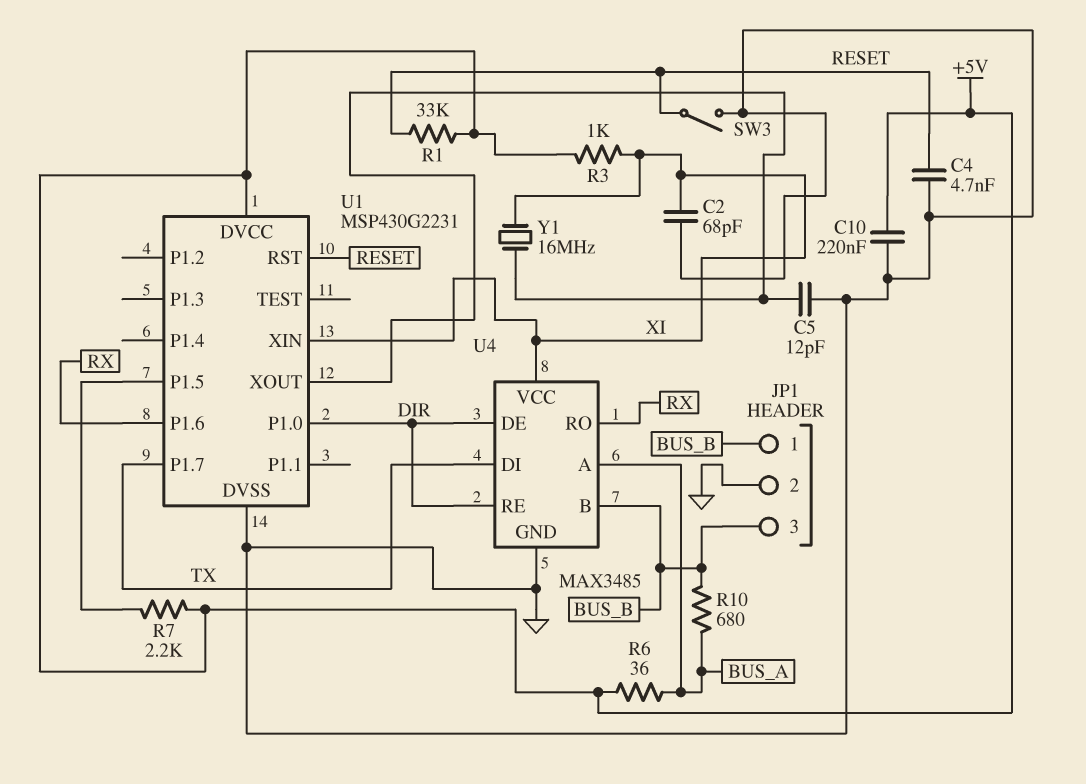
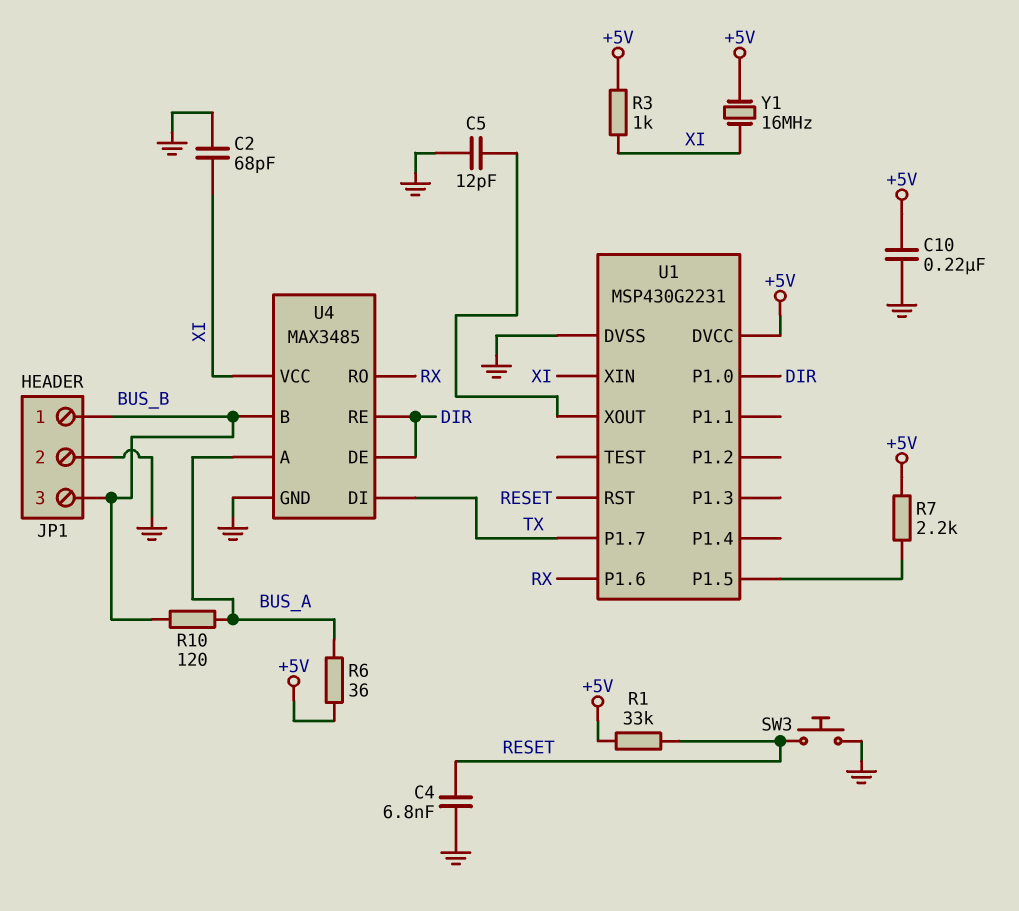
C4: 4.7nF (GND, RESET) -> 6.8nF (GND, RESET)
R10: 680 (BUS_A, BUS_B) -> 120 (BUS_A, BUS_B)
SW3: switch (GND, RESET) -> button (GND, RESET)
Y1: 16MHz (U1/XOUT, XI) -> 16MHz (+5V, XI)

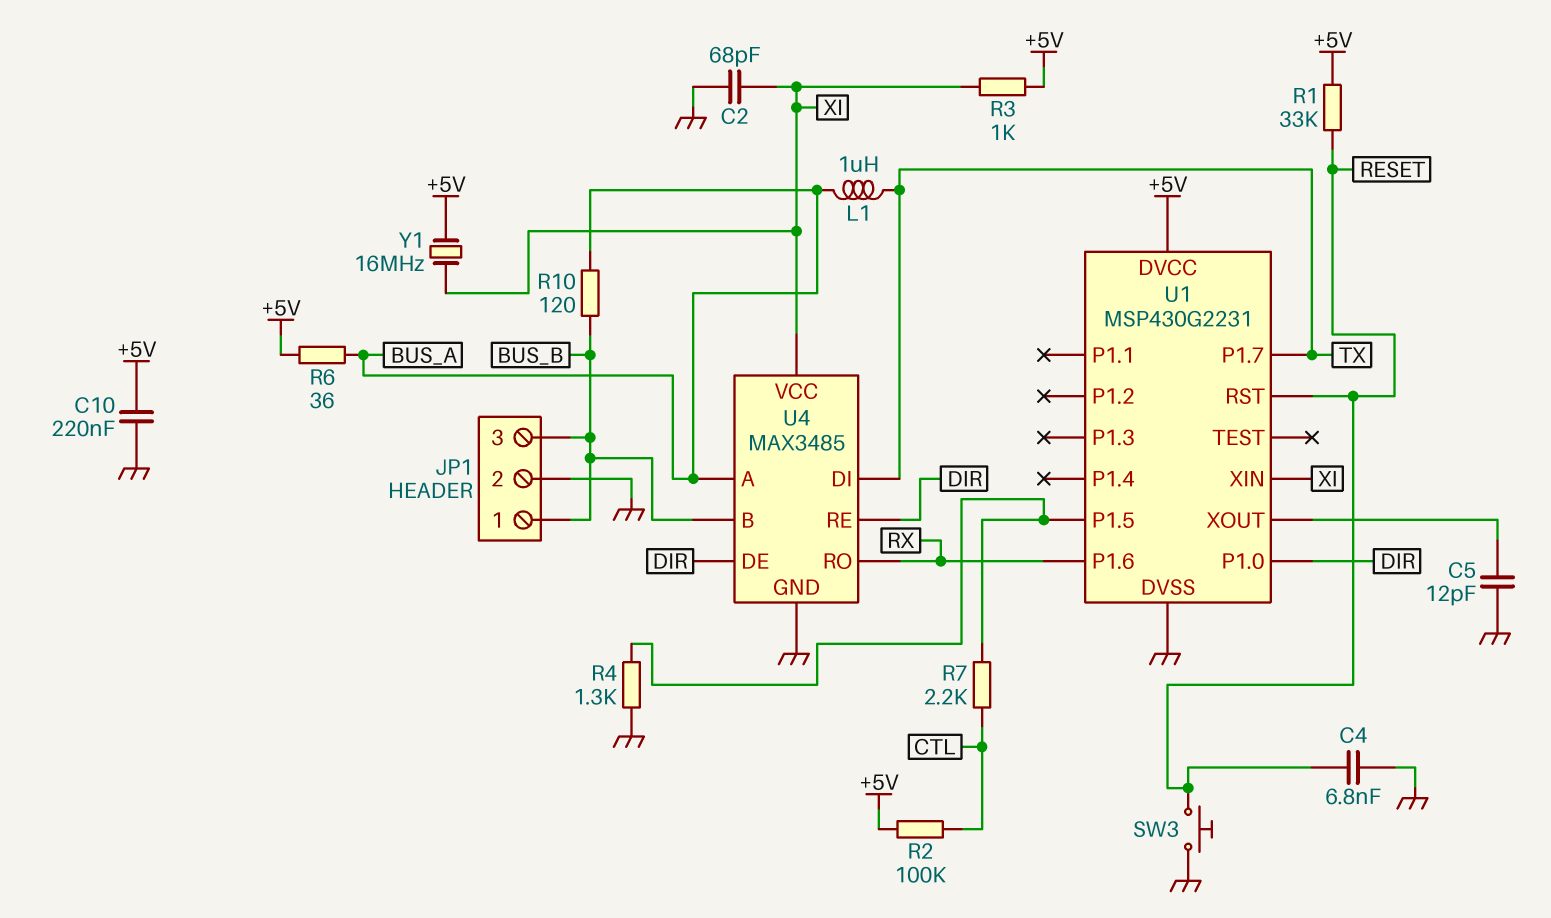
L1: none -> 1uH (BUS_A, TX)
R2: none -> 100k (+5V, CTL)
R4: none -> 1.3k (GND, U1/P1.5)
R7: 2.2k (+5V, U1/P1.5) -> 2.2k (CTL, U1/P1.5)

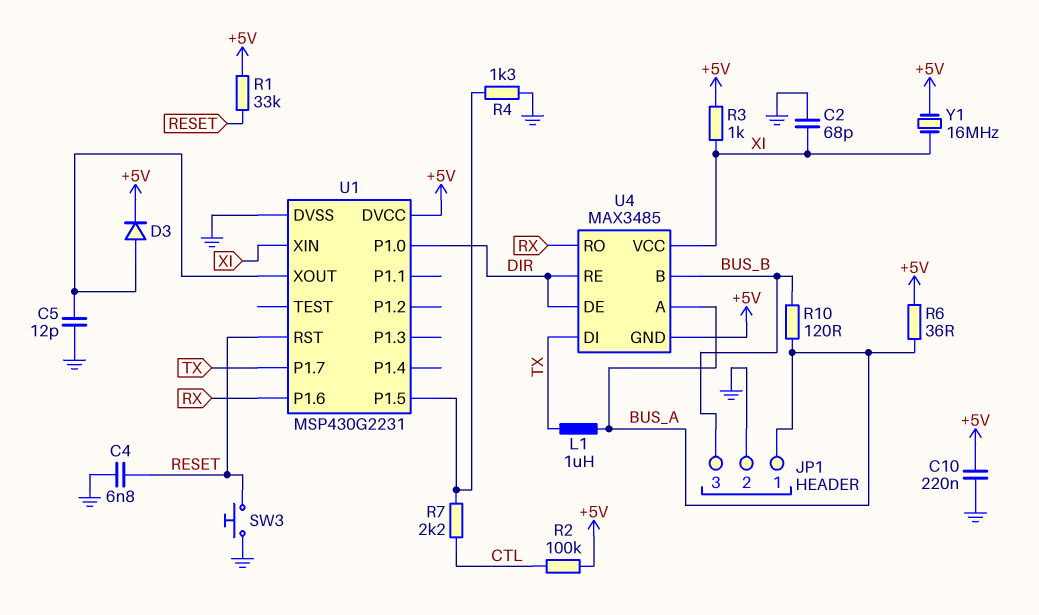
D3: none -> diode (A U1/XOUT, K +5V)
JP1 pin 1: BUS_B -> BUS_A
U4 pin GND: GND -> +5V

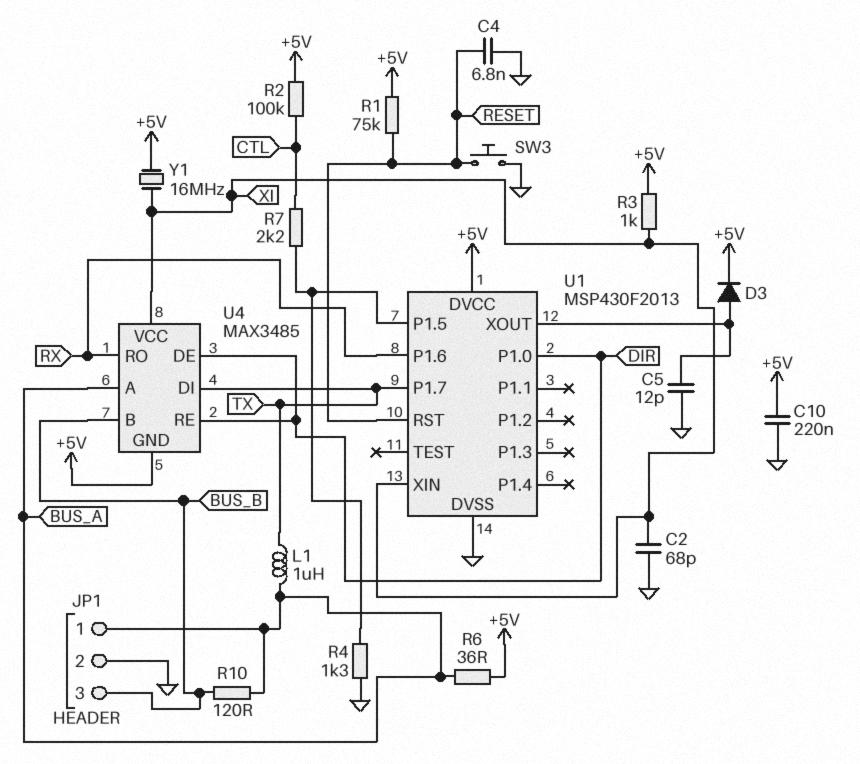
R1: 33k (+5V, RESET) -> 75k (+5V, RESET)
U1: MSP430G2231 -> MSP430F2013

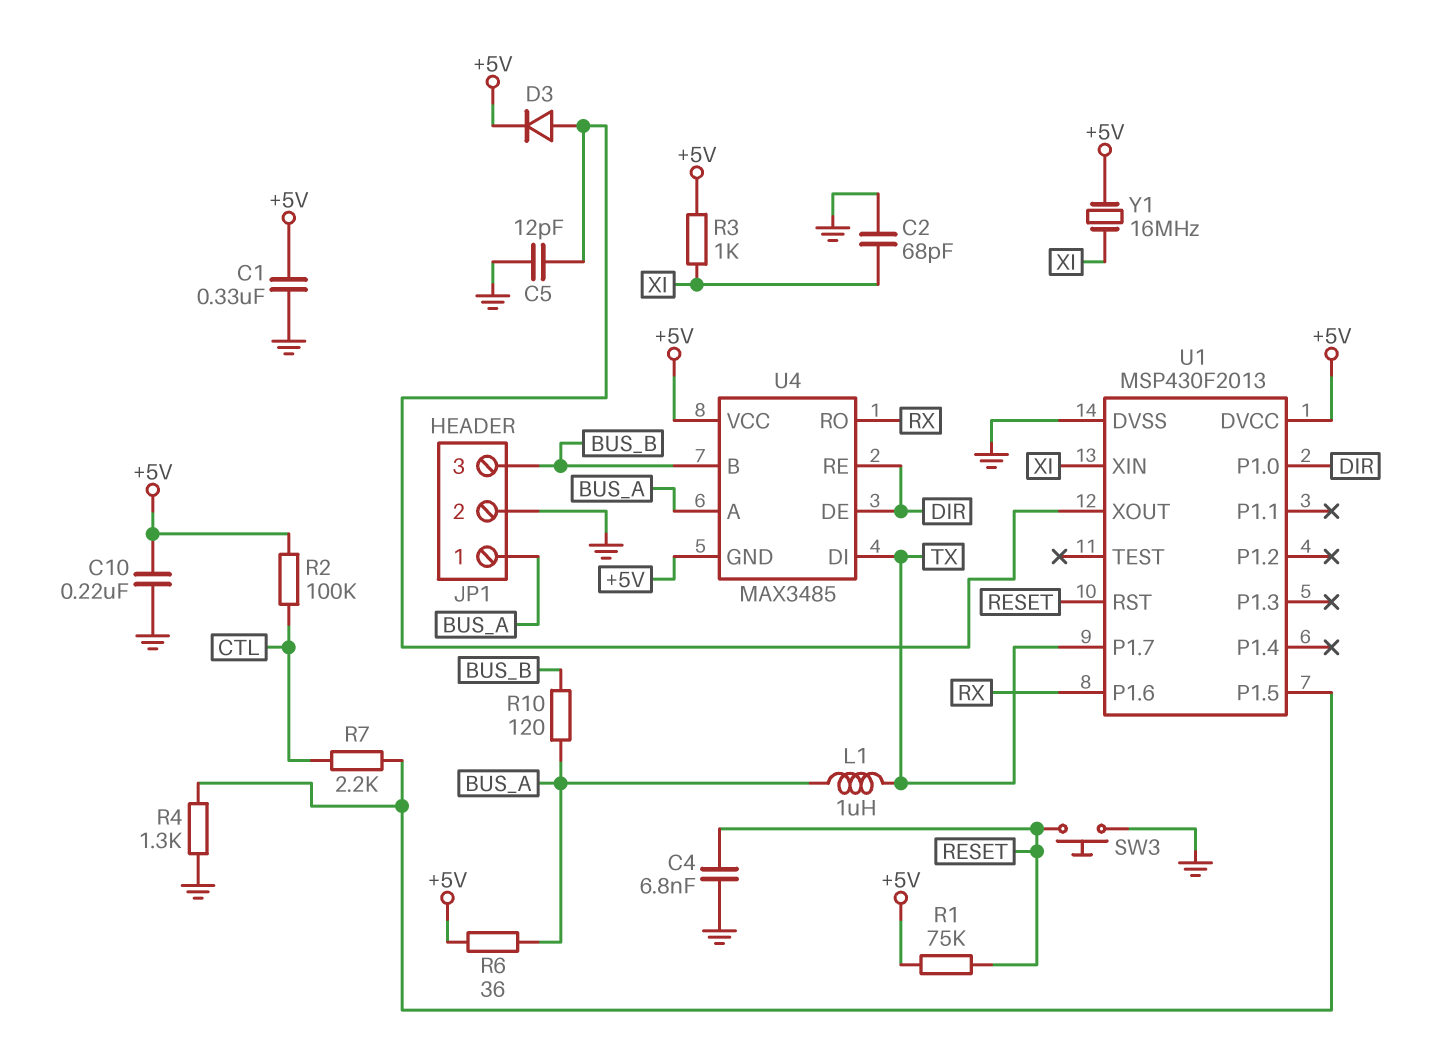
C1: none -> 330nF (+5V, GND)
U4 pin VCC: XI -> +5V

